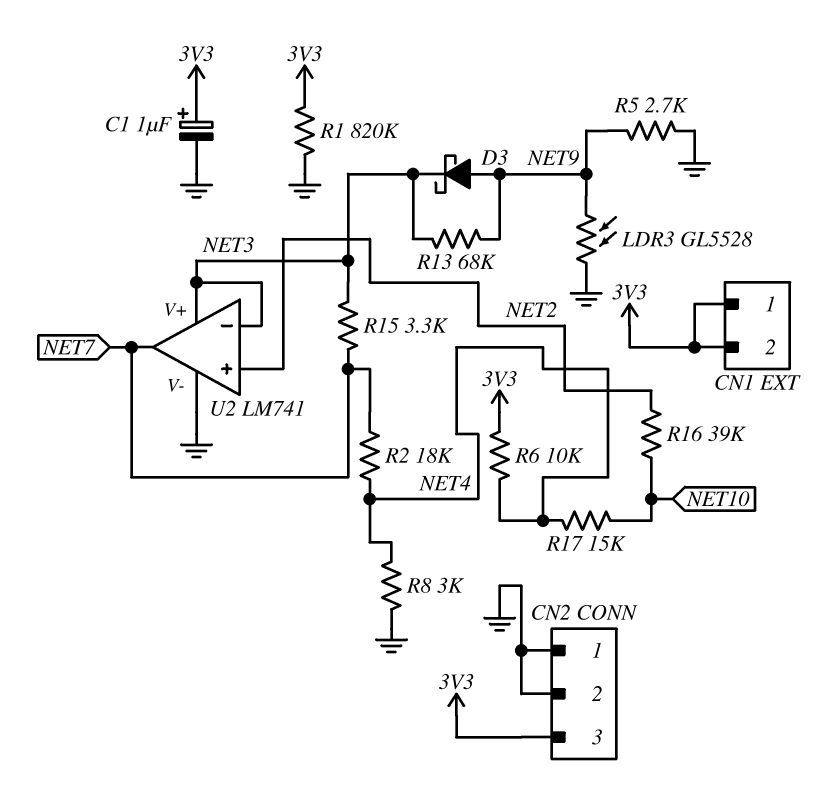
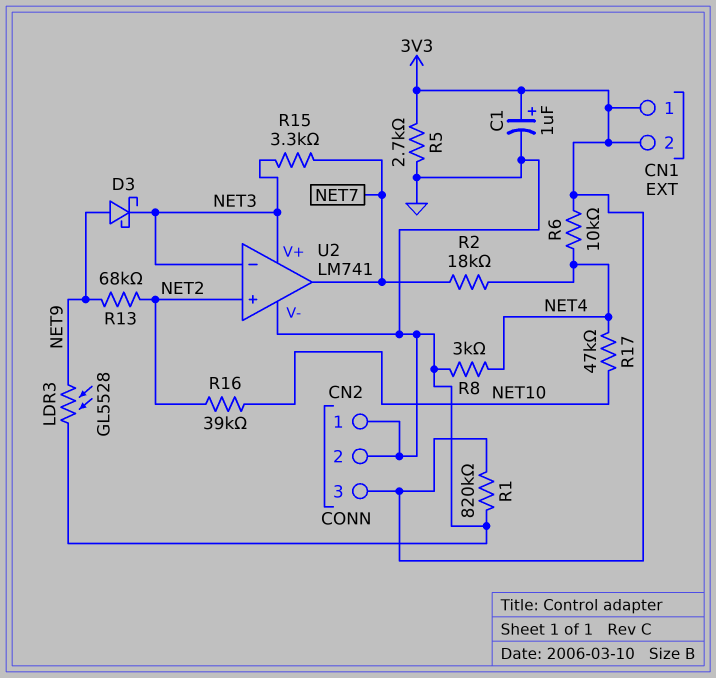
R5: 2.7k (GND, NET9) -> 2.7k (3V3, GND)
R13: 68k (NET3, NET9) -> 68k (NET2, NET9)
R17: 15k (NET4, NET10) -> 47k (NET4, NET10)

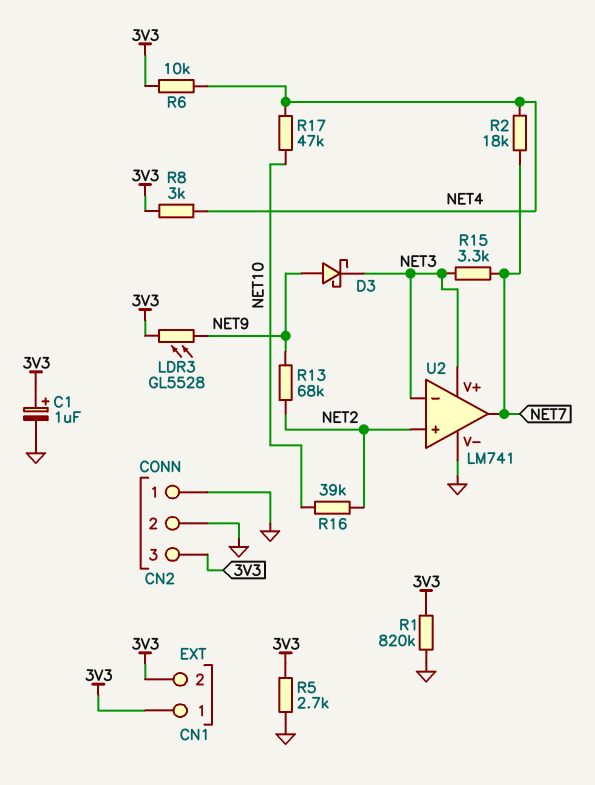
LDR3: GL5528 (GND, NET9) -> GL5528 (3V3, NET9)
R8: 3k (GND, NET4) -> 3k (3V3, NET4)

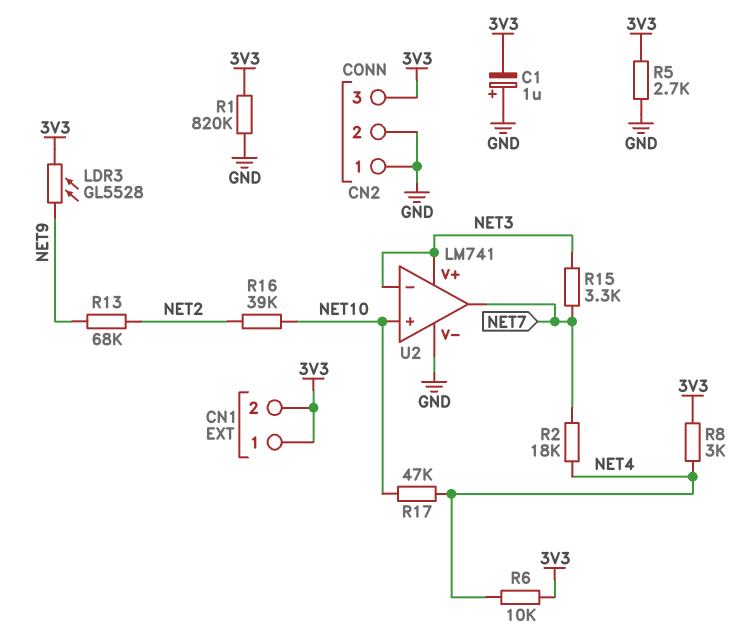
C1: 1uF (plus 3V3, minus GND) -> 1uF (plus GND, minus 3V3)
D3: schottky (A NET9, K NET3) -> none
U2 pin in+: NET2 -> NET10

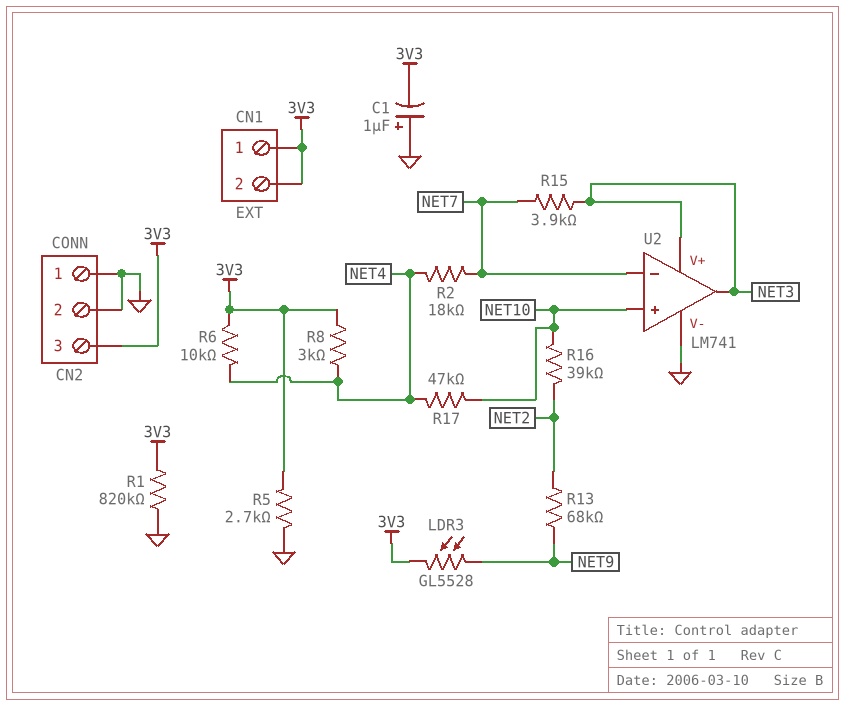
R15: 3.3k (NET3, NET7) -> 3.9k (NET3, NET7)
U2 pin in-: NET3 -> NET7
U2 pin out: NET7 -> NET3

